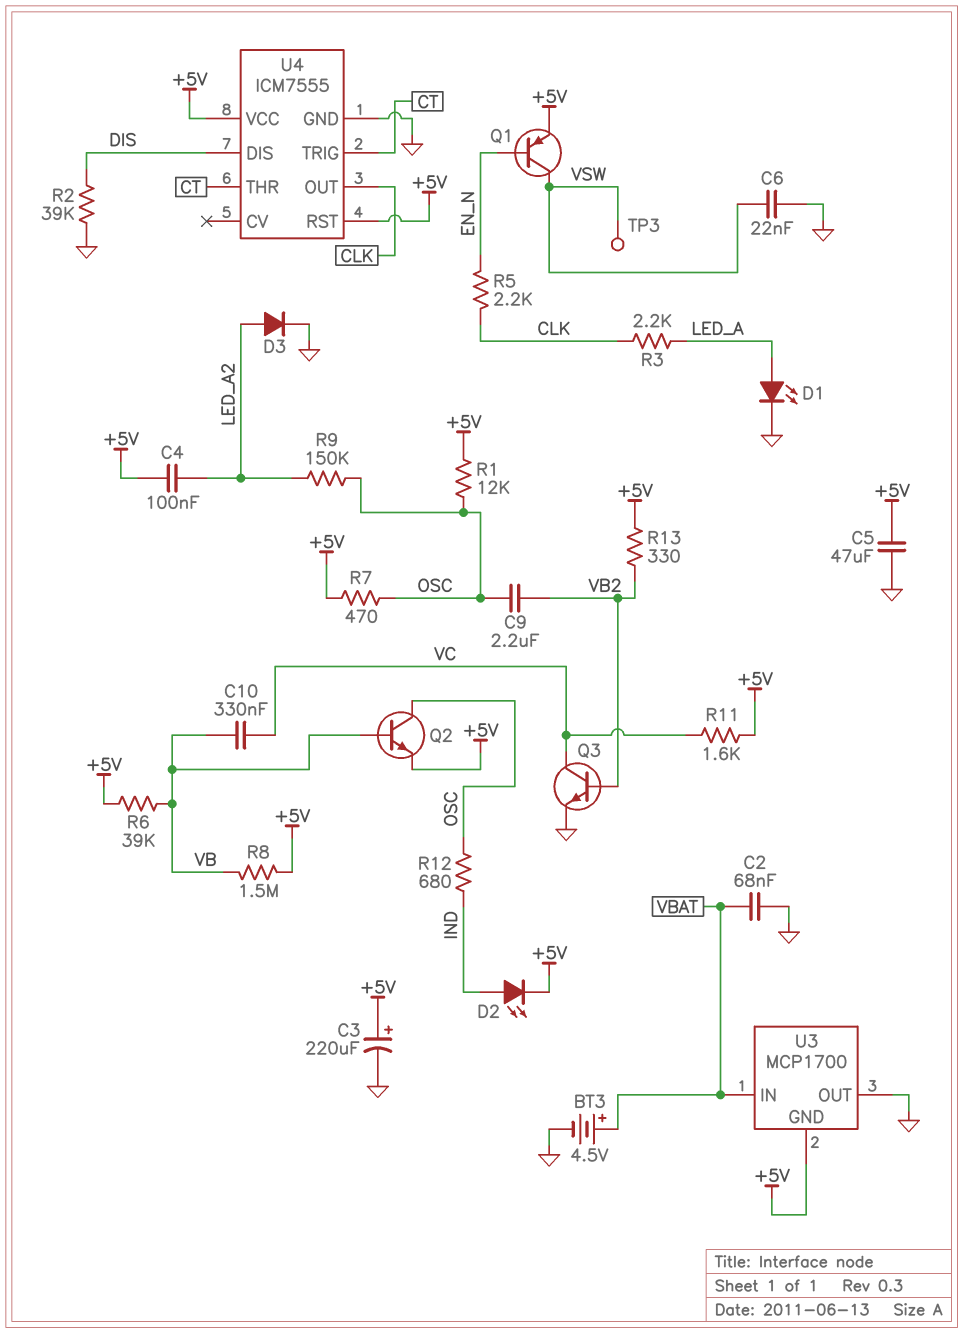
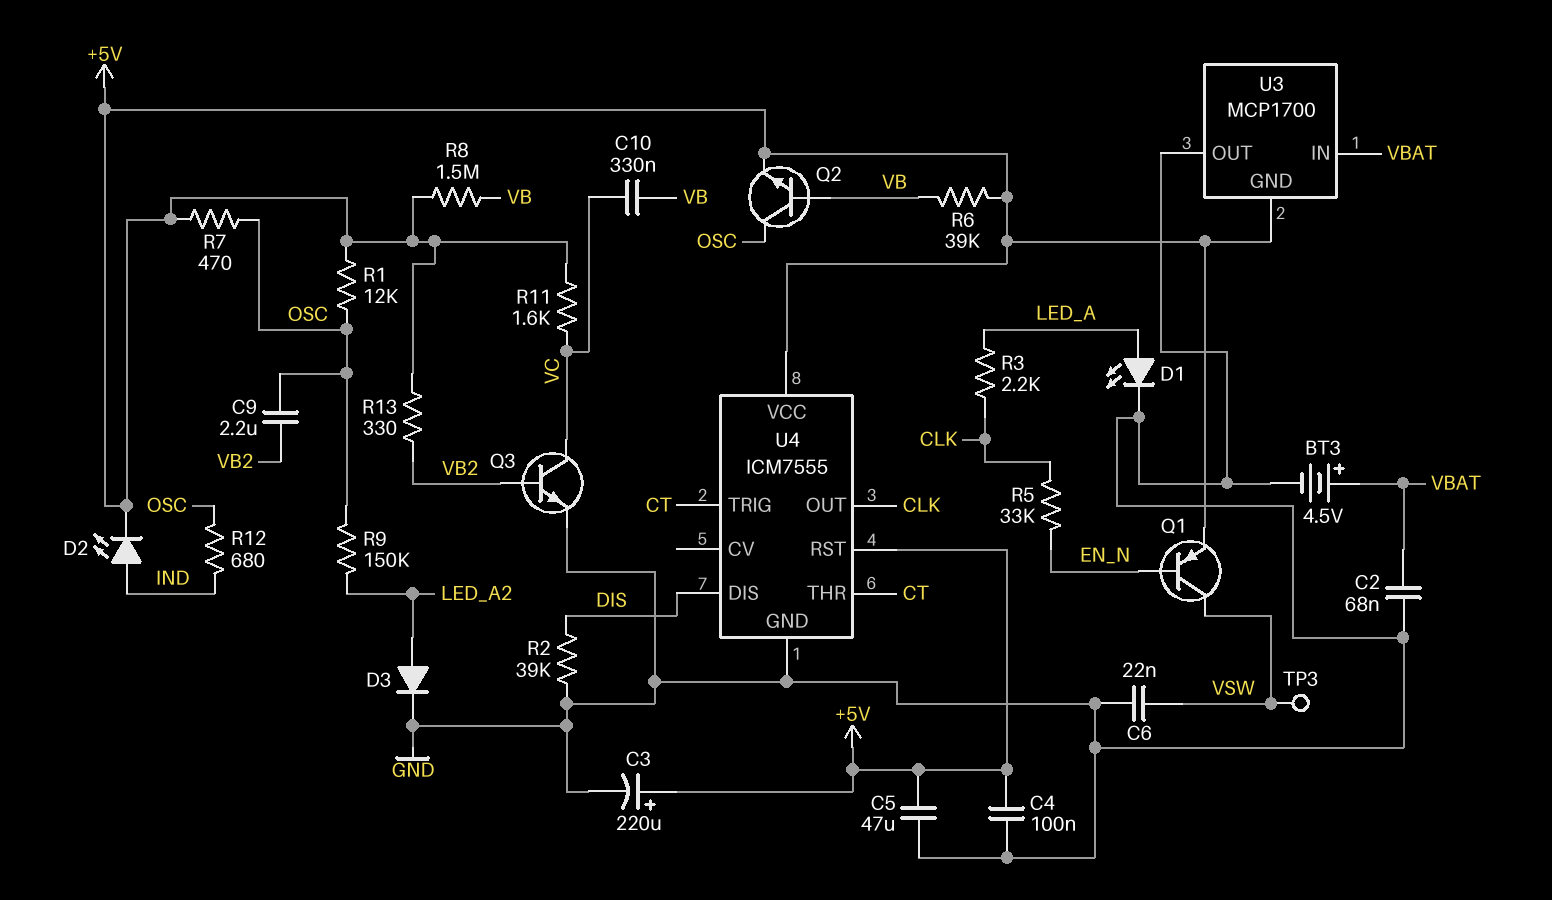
C4: 100nF (+5V, LED_A2) -> 100nF (+5V, GND)
R5: 2.2k (CLK, EN_N) -> 33k (CLK, EN_N)

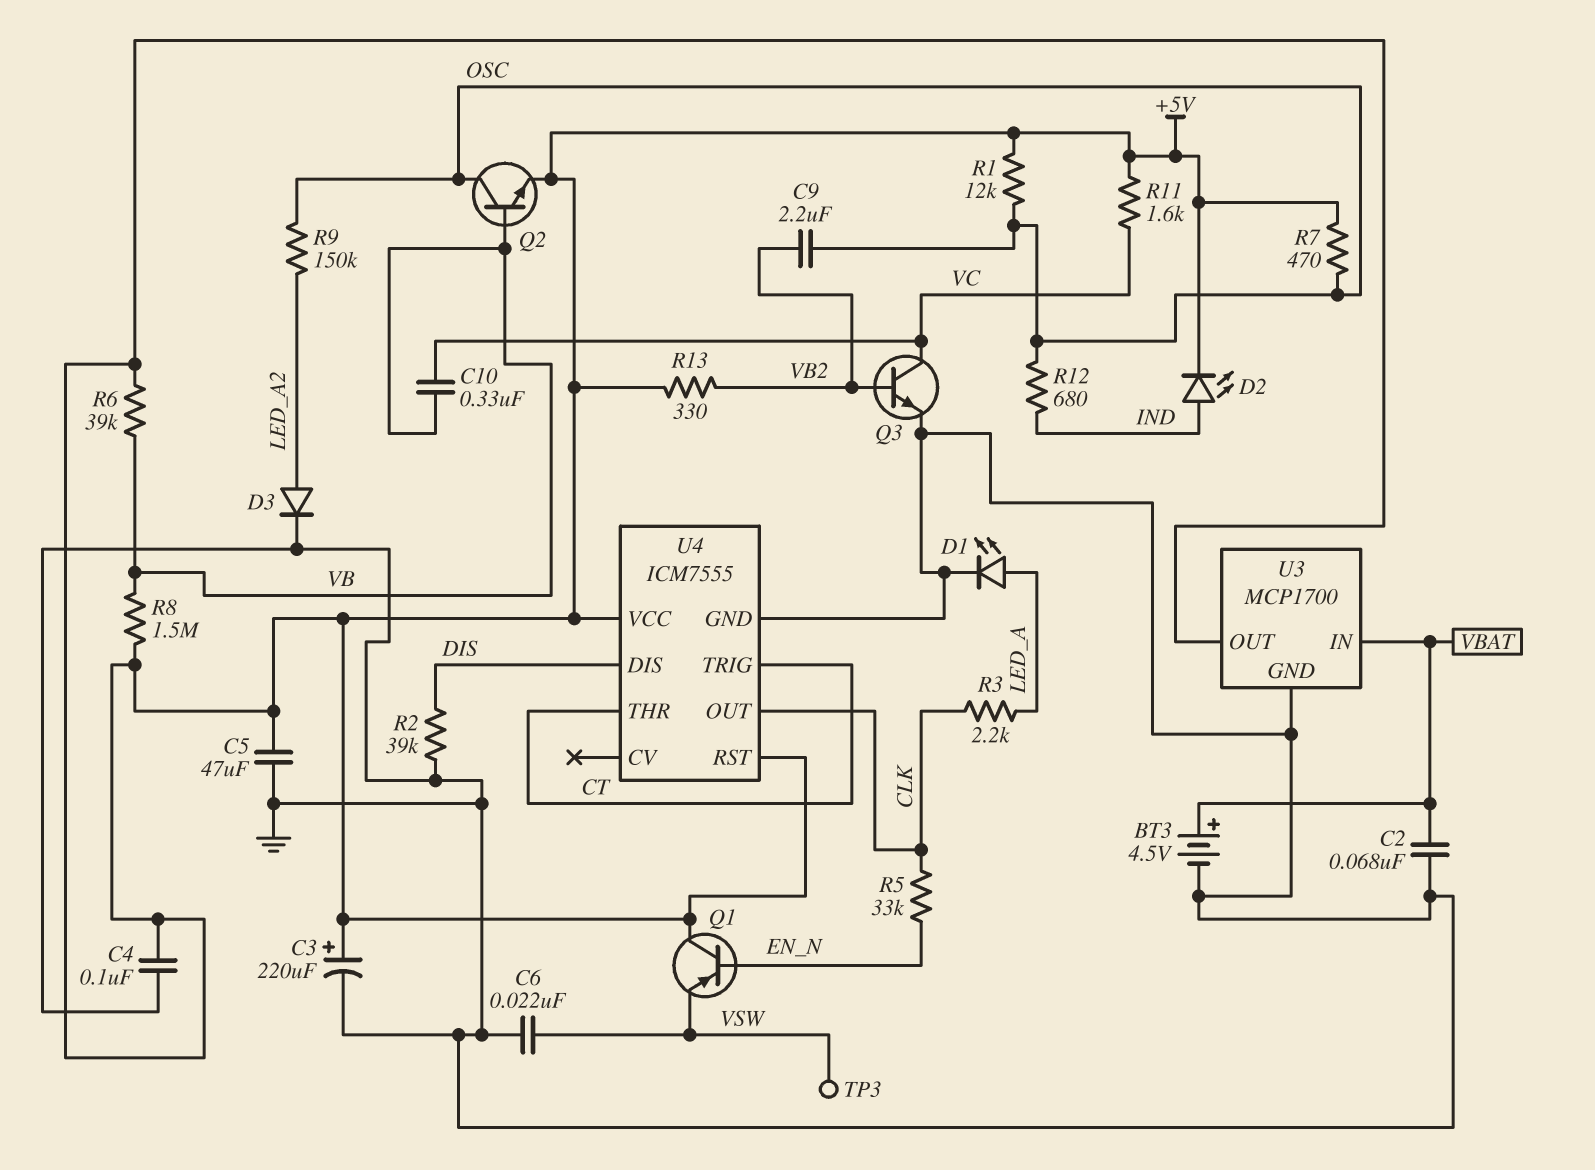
Q1: PNP (B EN_N, C VSW, E +5V) -> PNP (B EN_N, C +5V, E VSW)
U3 pin GND: +5V -> GND
U3 pin OUT: GND -> +5V

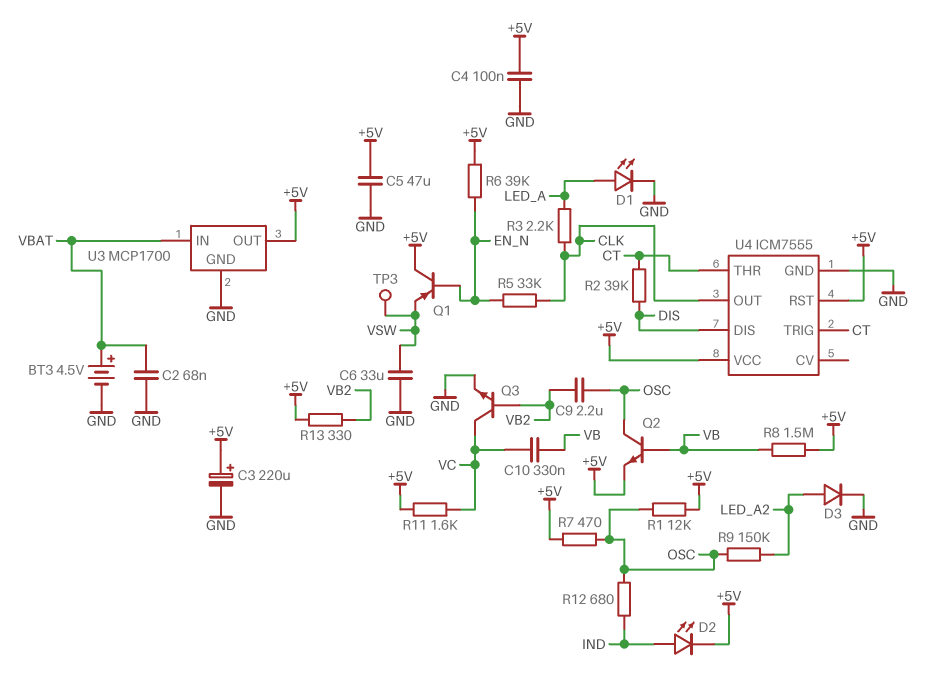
C6: 22nF (GND, VSW) -> 33uF (GND, VSW)
R2: 39k (DIS, GND) -> 39k (CT, DIS)
R6: 39k (+5V, VB) -> 39k (+5V, EN_N)

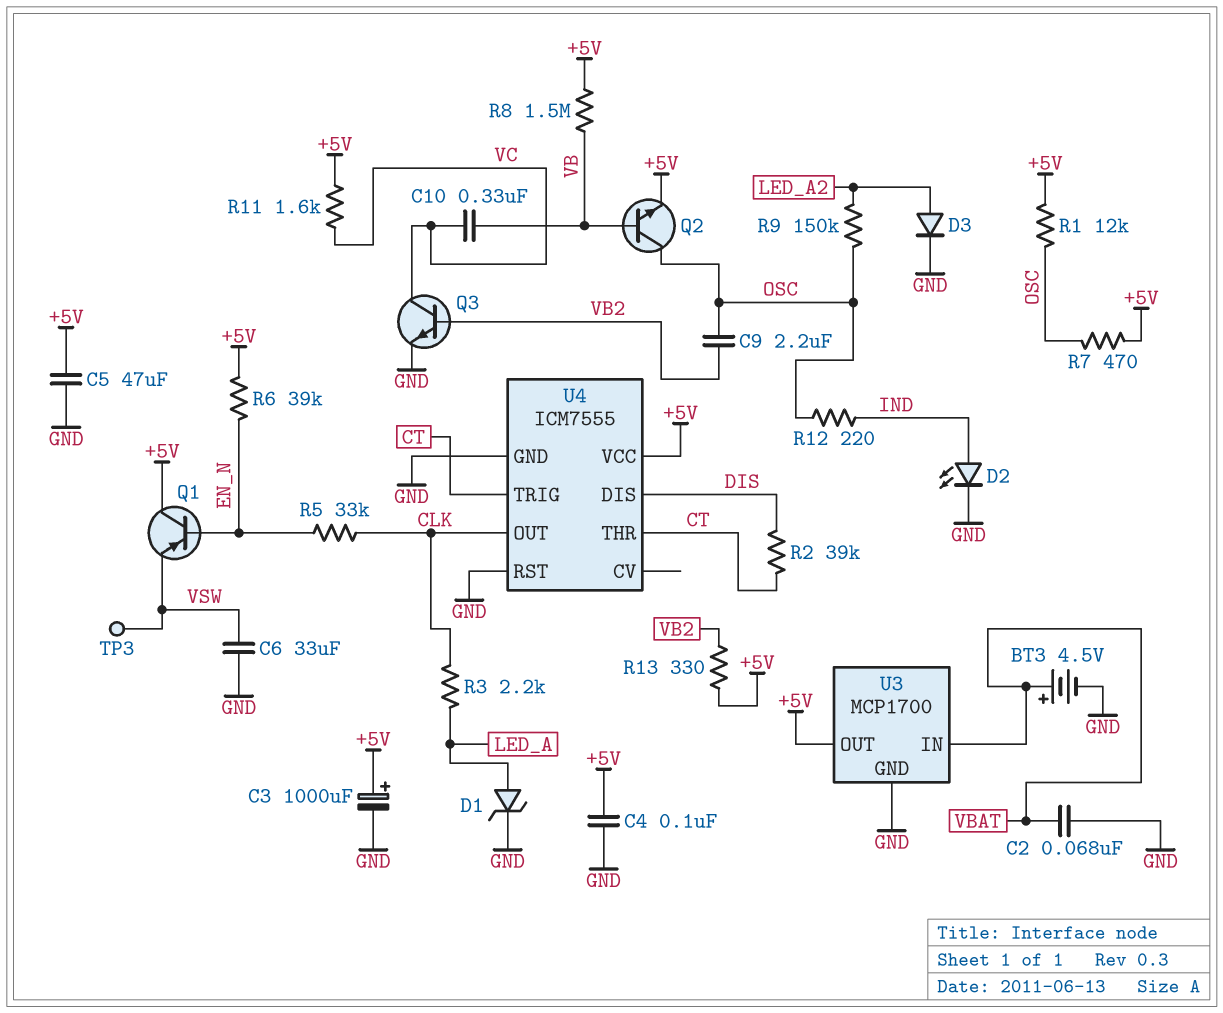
C3: 220uF (plus +5V, minus GND) -> 1000uF (plus +5V, minus GND)
D1: LED (A LED_A, K GND) -> zener (A LED_A, K GND)
D2: LED (A IND, K +5V) -> LED (A IND, K GND)
R12: 680 (IND, OSC) -> 220 (IND, OSC)
U4 pin RST: +5V -> GND

